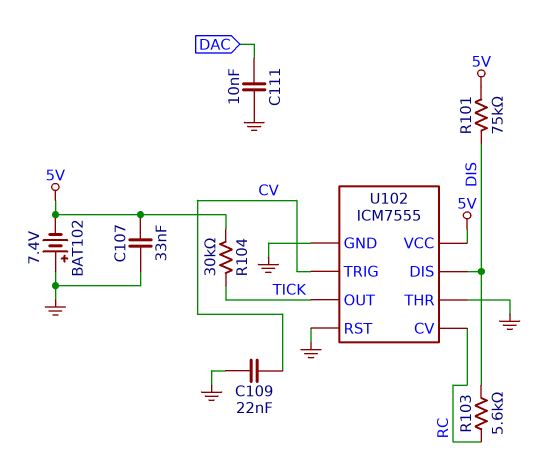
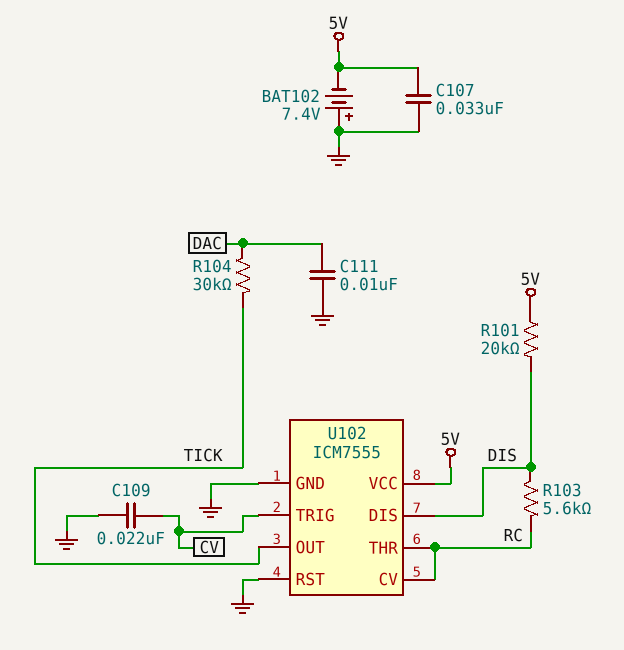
R101: 75k (5V, DIS) -> 20k (5V, DIS)
R104: 30k (5V, TICK) -> 30k (DAC, TICK)
U102 pin THR: GND -> RC

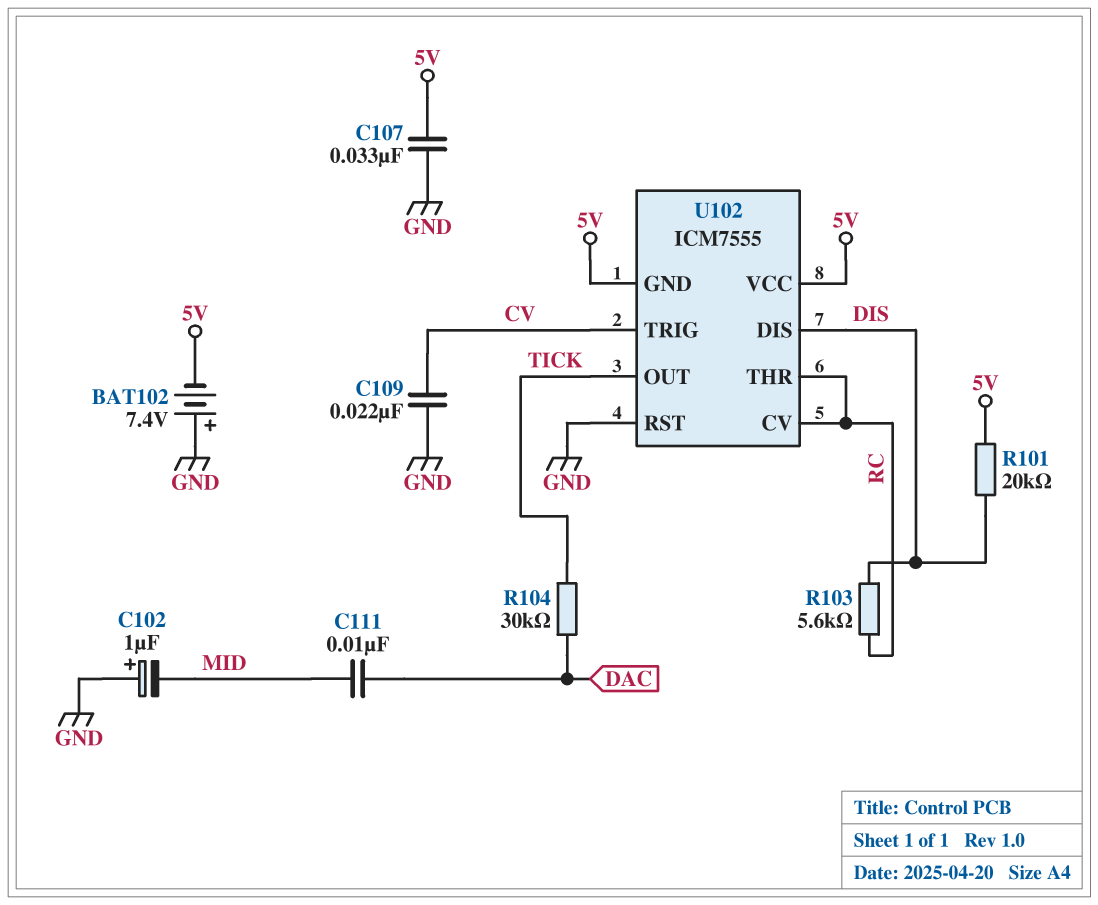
C102: none -> 1uF (plus GND, minus MID)
C111: 10nF (DAC, GND) -> 10nF (DAC, MID)
U102 pin GND: GND -> 5V

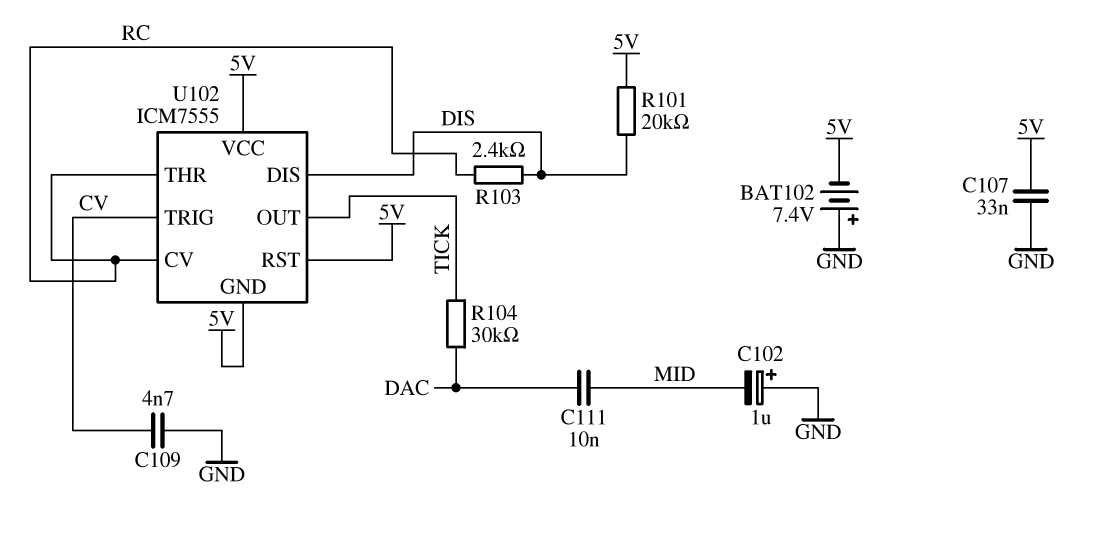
C109: 22nF (CV, GND) -> 4.7nF (CV, GND)
R103: 5.6k (DIS, RC) -> 2.4k (DIS, RC)
U102 pin RST: GND -> 5V

